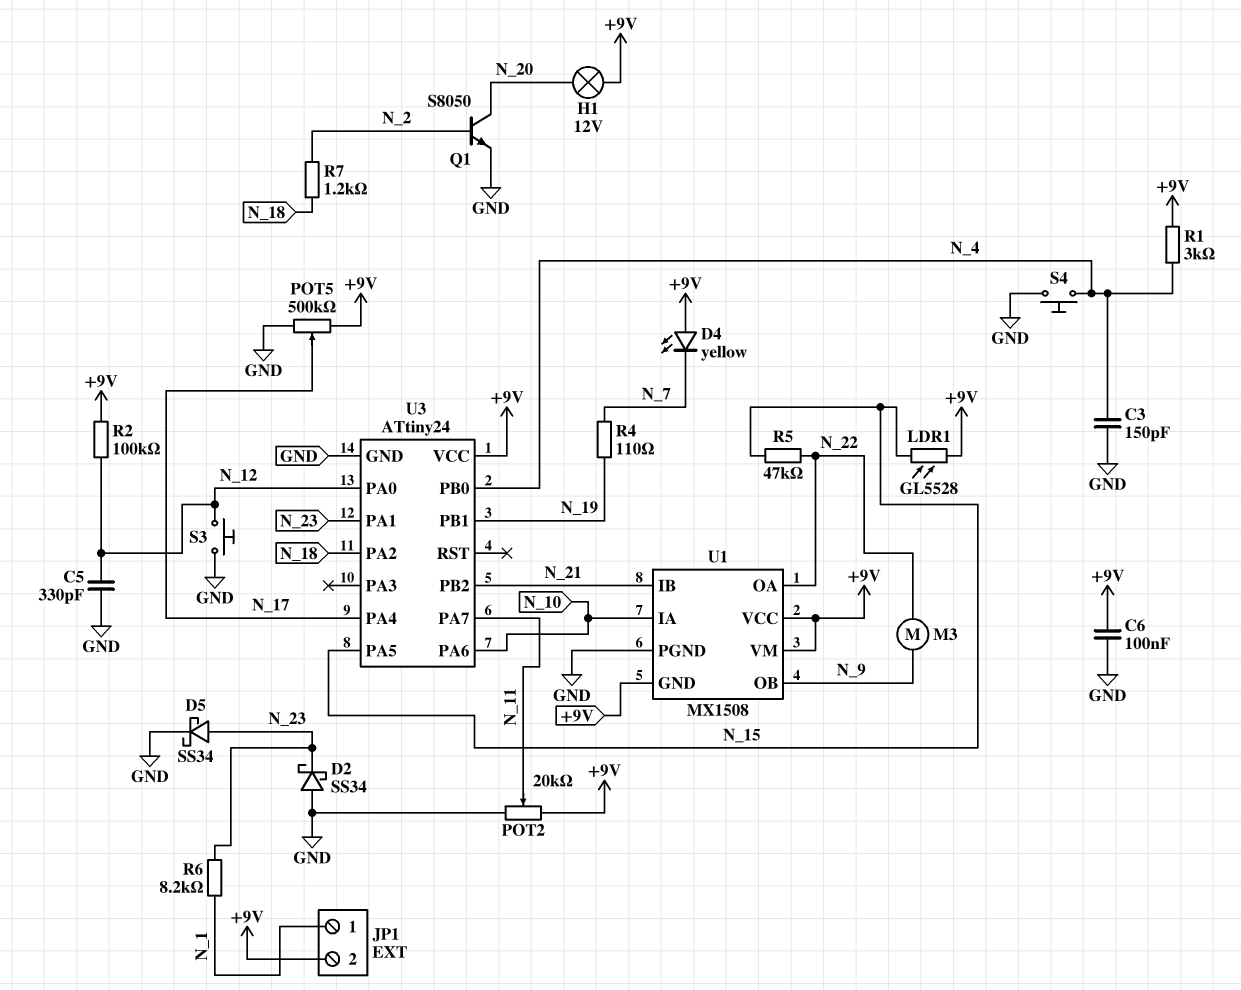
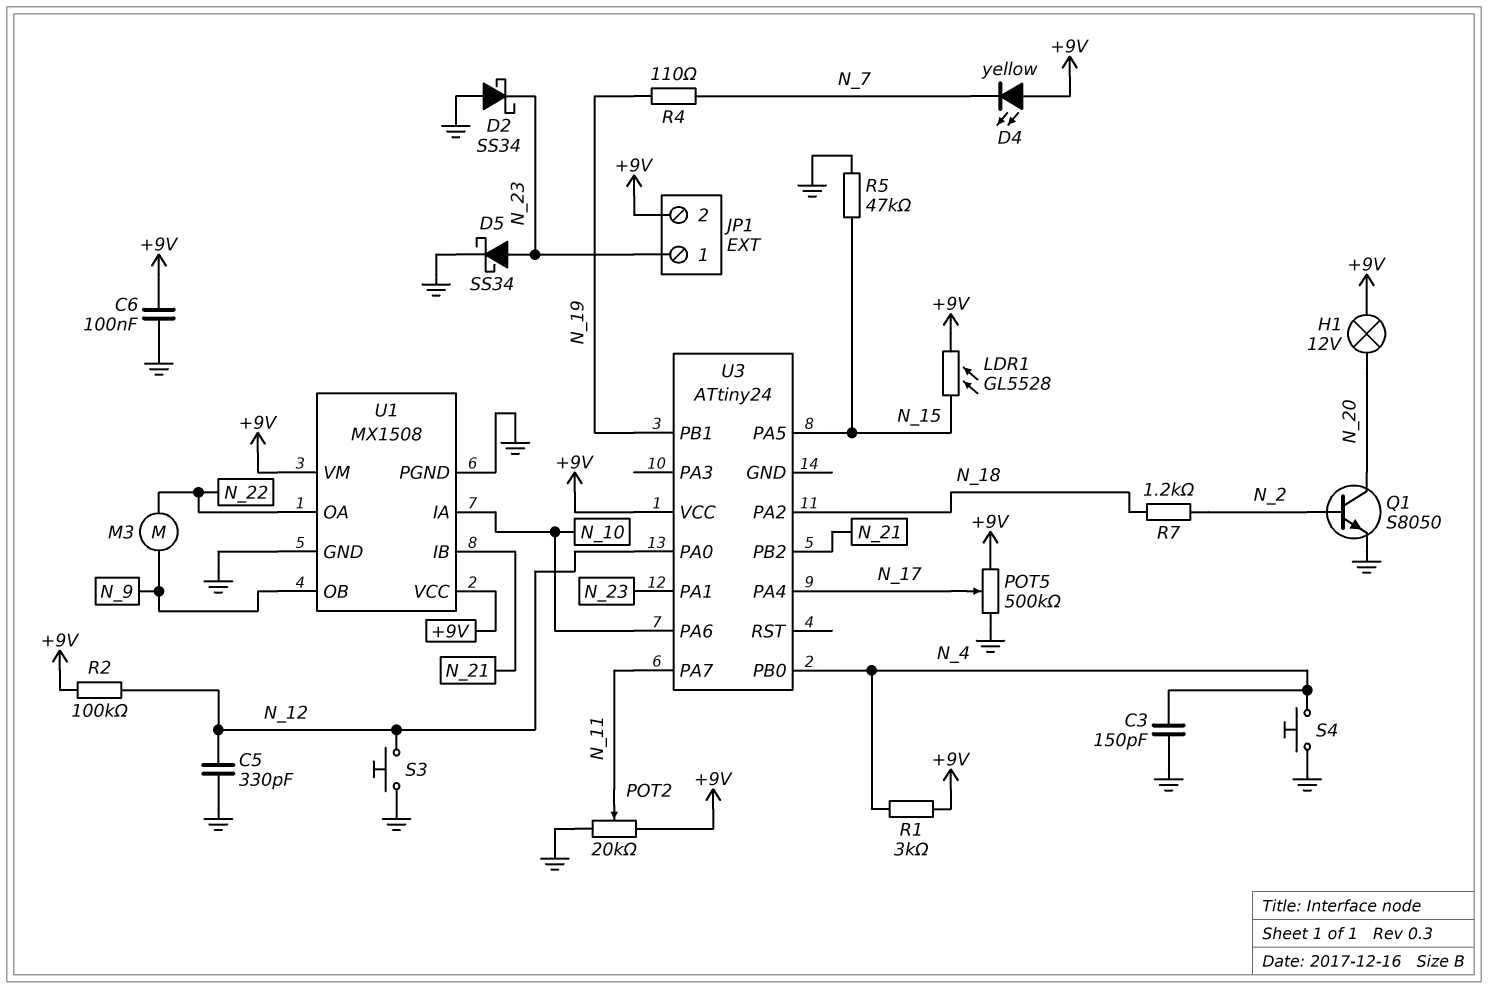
JP1 pin 1: N_1 -> N_23
R5: 47k (N_15, N_22) -> 47k (GND, N_15)
R6: 8.2k (N_1, N_23) -> none
U1 pin GND: +9V -> GND
U3 pin GND: GND -> none

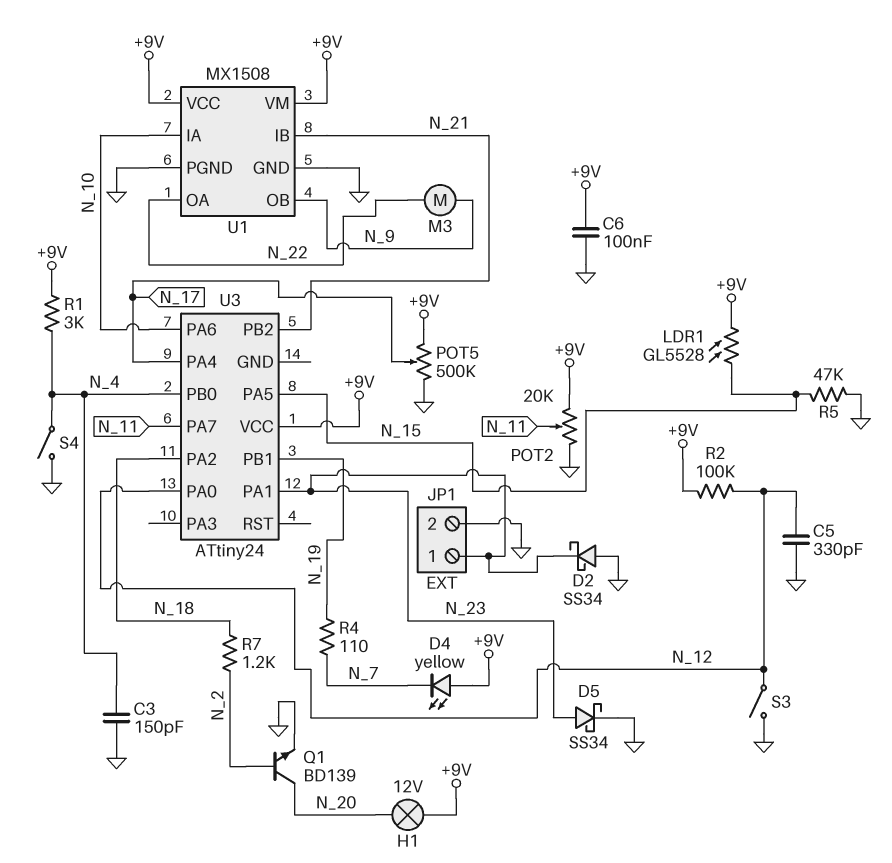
JP1 pin 2: +9V -> GND
Q1: NPN S8050 (B N_2, C N_20, E GND) -> NPN BD139 (B N_2, C N_20, E GND)
S3: button (GND, N_12) -> switch (GND, N_12)
S4: button (GND, N_4) -> switch (GND, N_4)

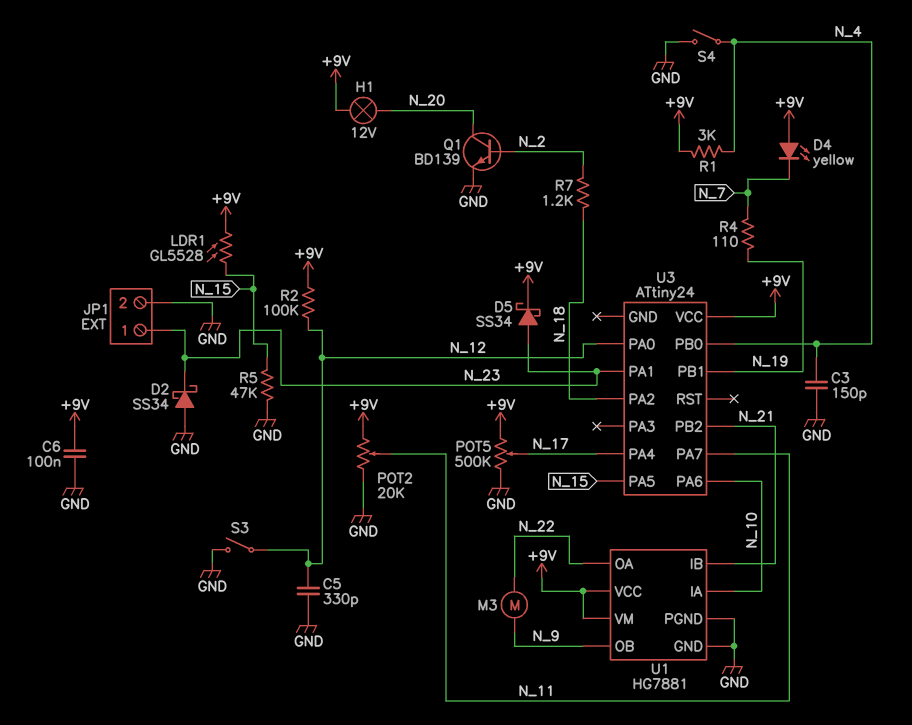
D5: schottky SS34 (A N_23, K GND) -> schottky SS34 (A N_23, K +9V)
U1: MX1508 -> HG7881

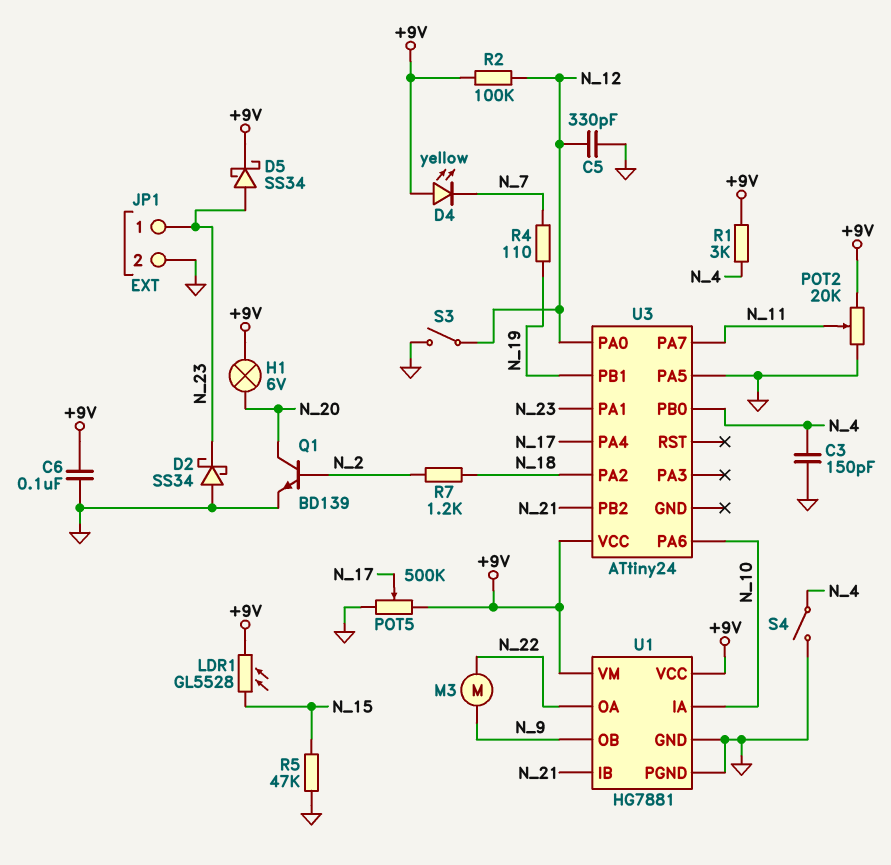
H1: lamp 12V (+9V, N_20) -> lamp 6V (+9V, N_20)
U3 pin PA5: N_15 -> GND

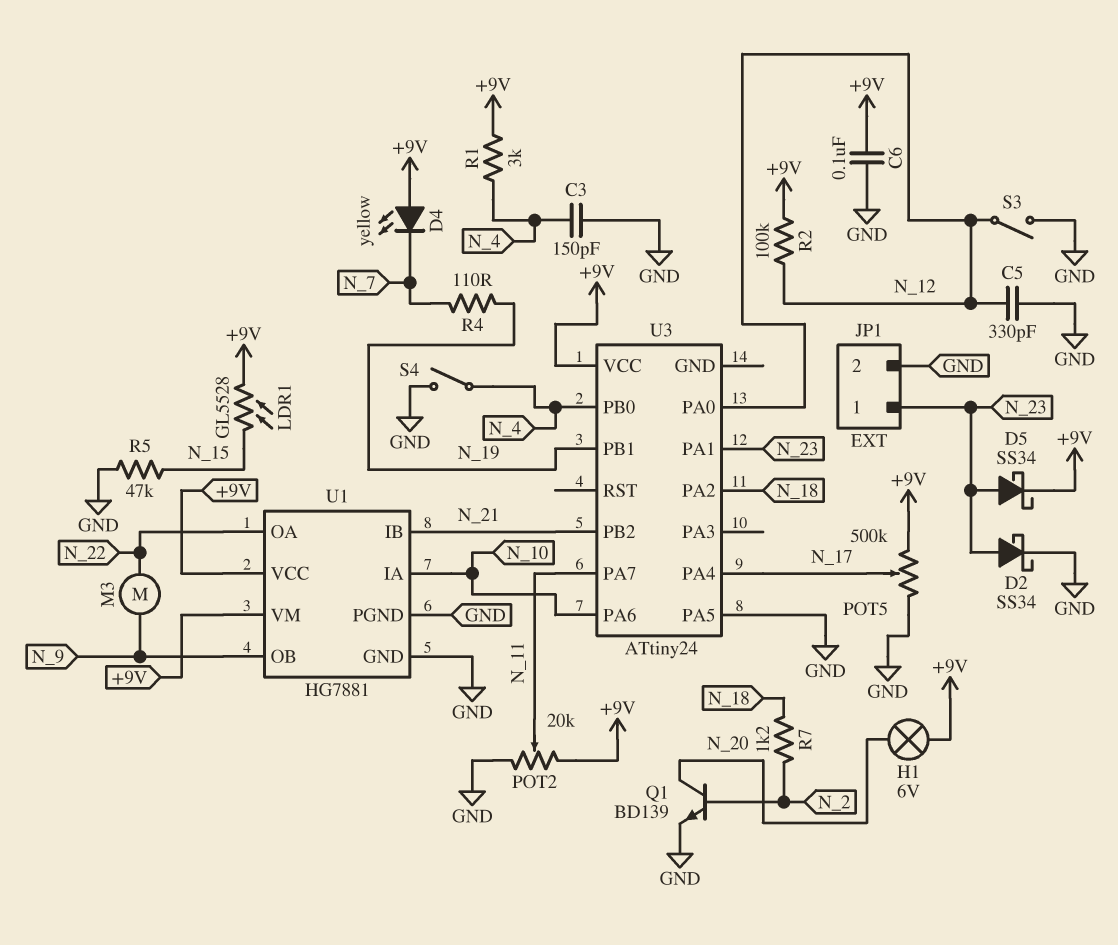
D2: schottky SS34 (A GND, K N_23) -> schottky SS34 (A N_23, K GND)

